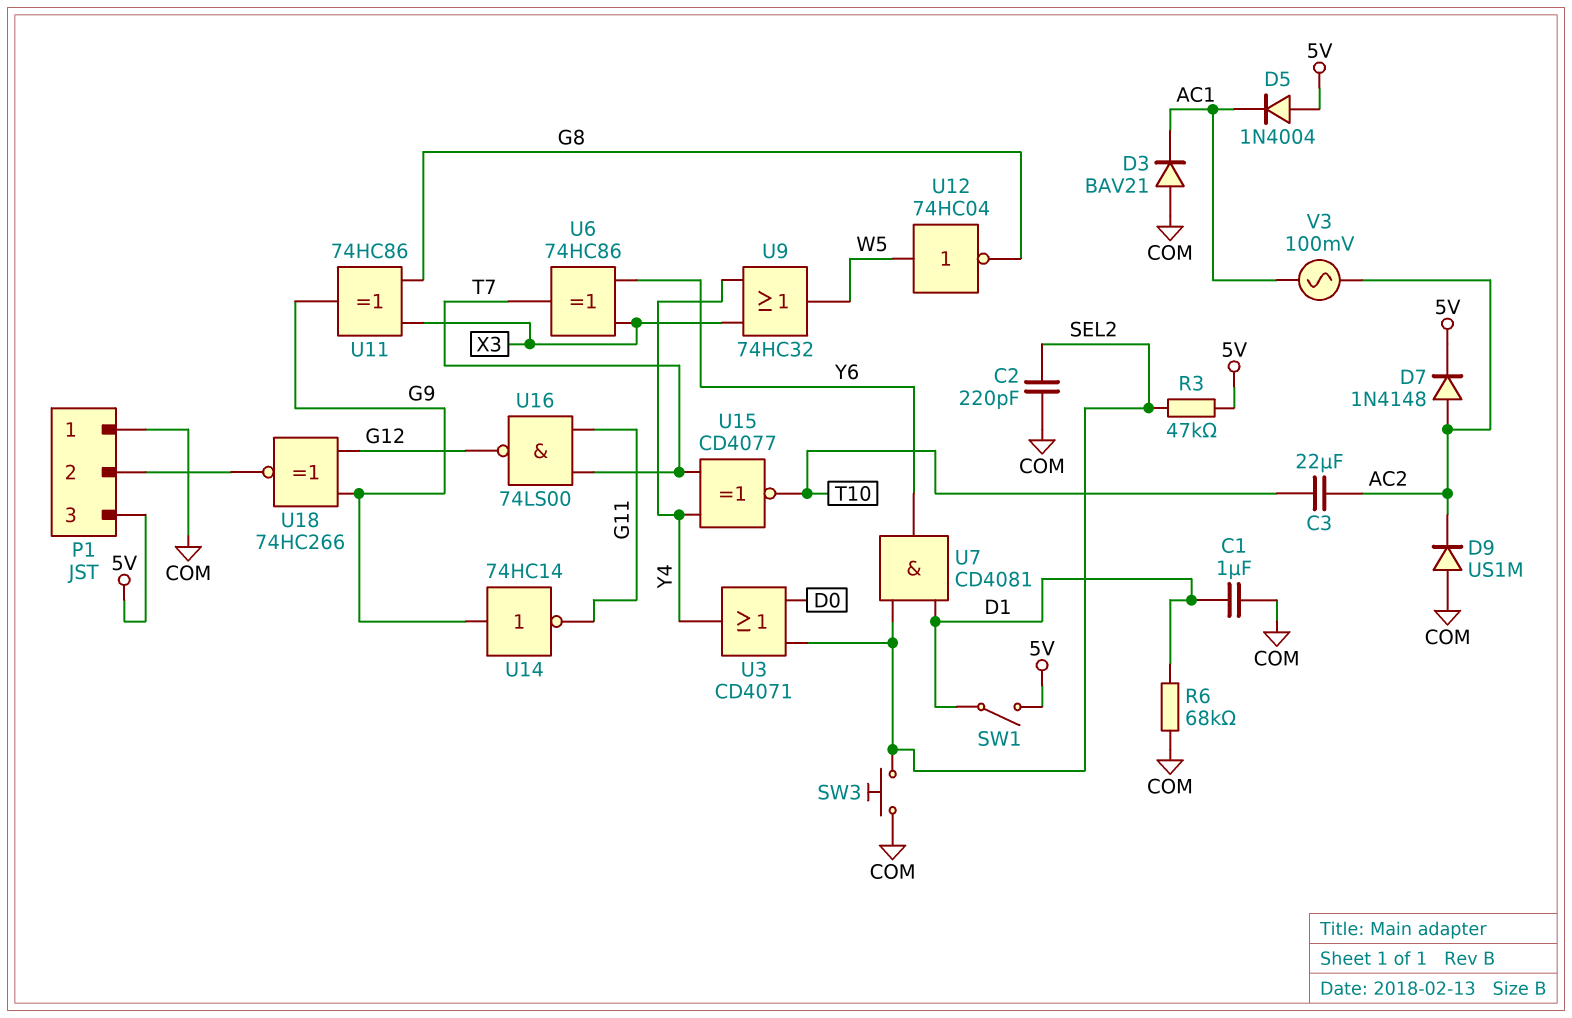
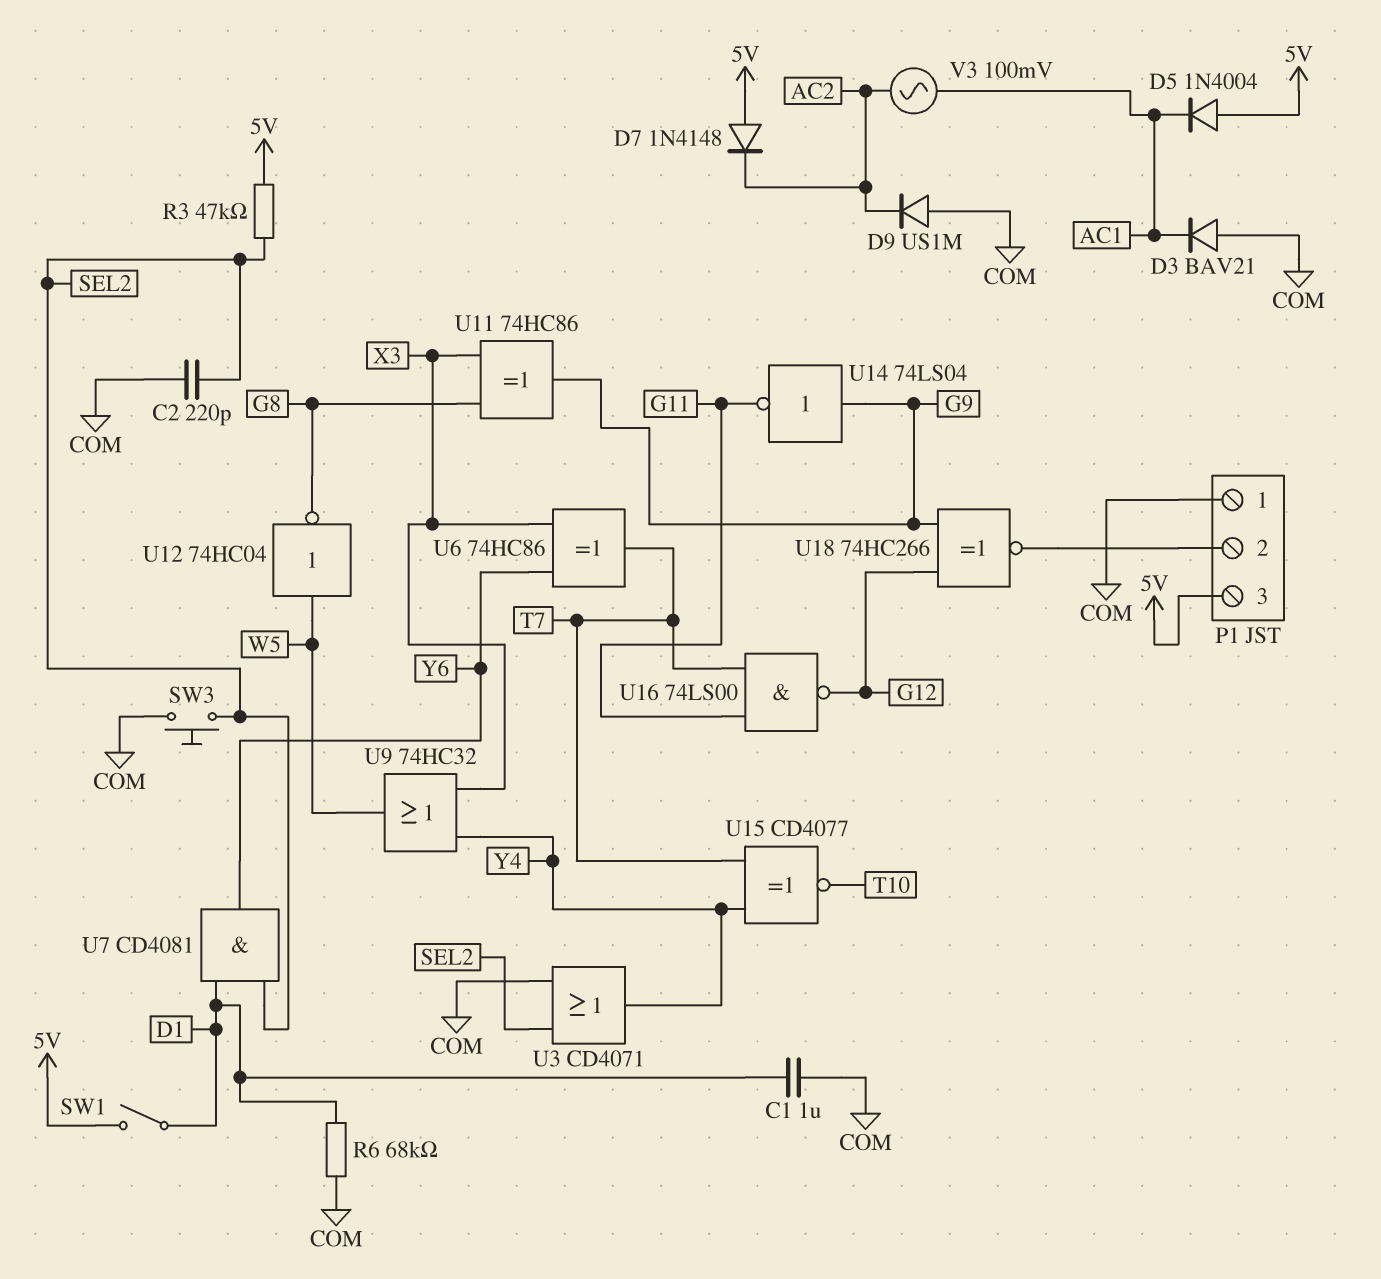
C3: 22uF (AC2, T10) -> none
D7: diode 1N4148 (A AC2, K 5V) -> diode 1N4148 (A 5V, K AC2)
U3: OR CD4071 (in D0, in SEL2, out Y4) -> OR CD4071 (in COM, in SEL2, out Y4)
U14: NOT 74HC14 (in G9, out G11) -> NOT 74LS04 (in G9, out G11)

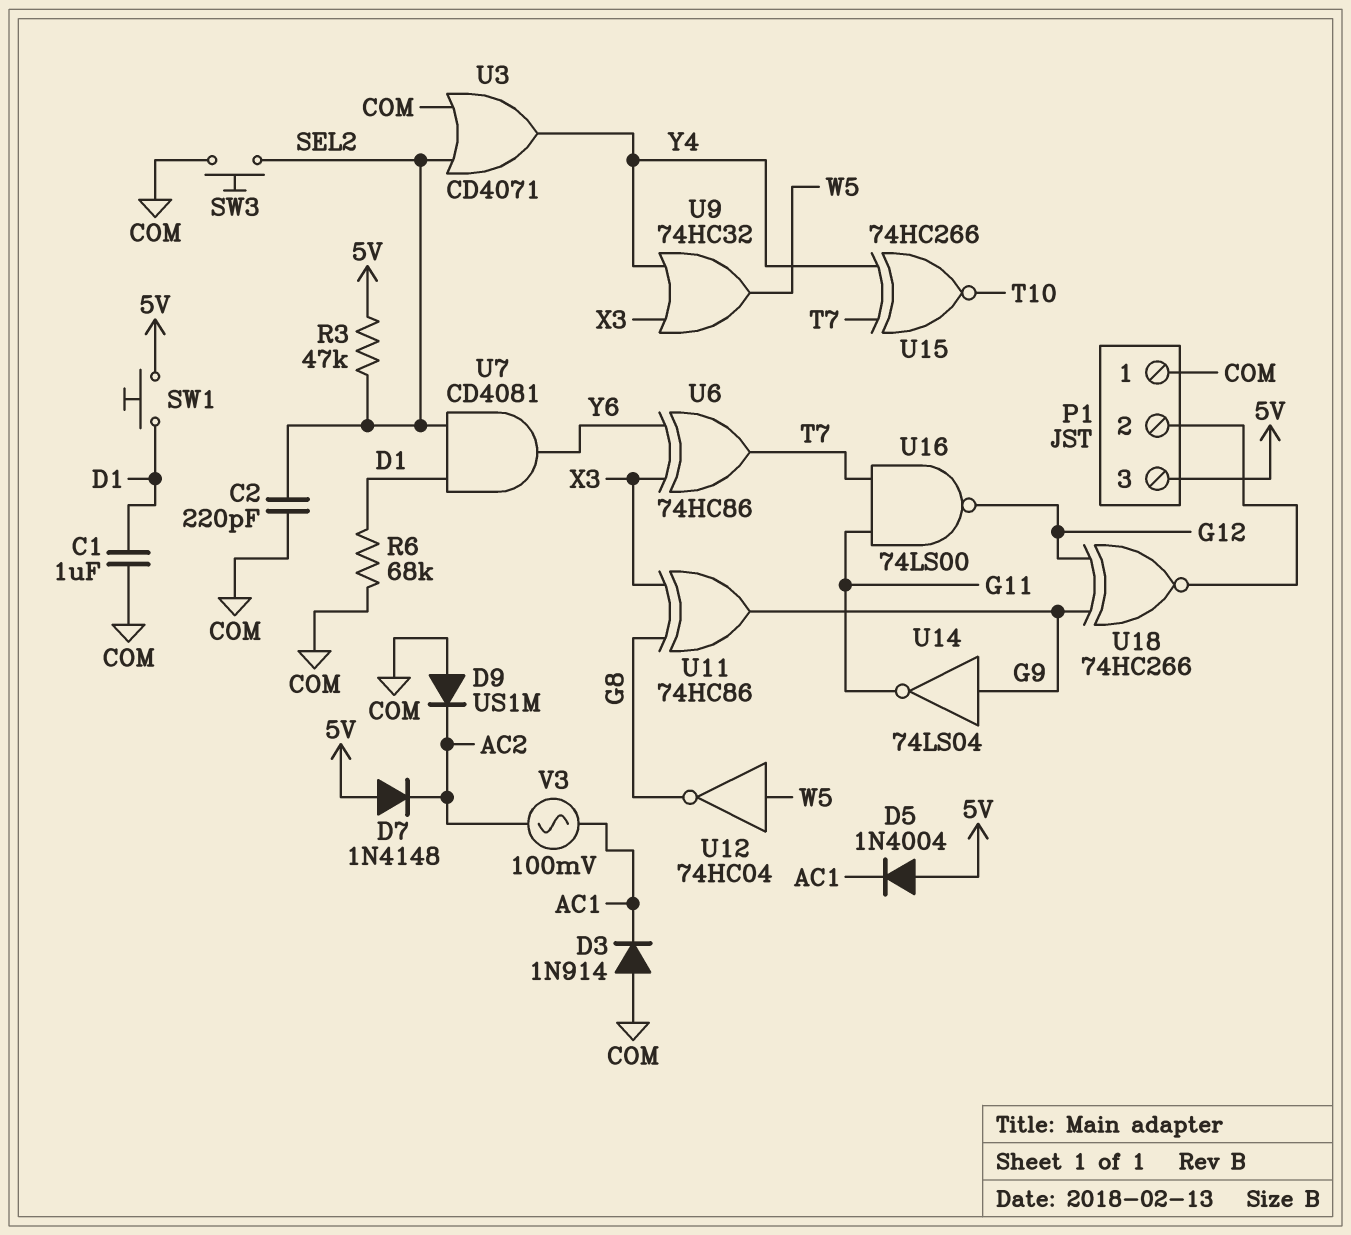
D3: diode BAV21 (A COM, K AC1) -> diode 1N914 (A COM, K AC1)
SW1: switch (5V, D1) -> button (5V, D1)
U15: XNOR CD4077 (in T7, in Y4, out T10) -> XNOR 74HC266 (in T7, in Y4, out T10)

